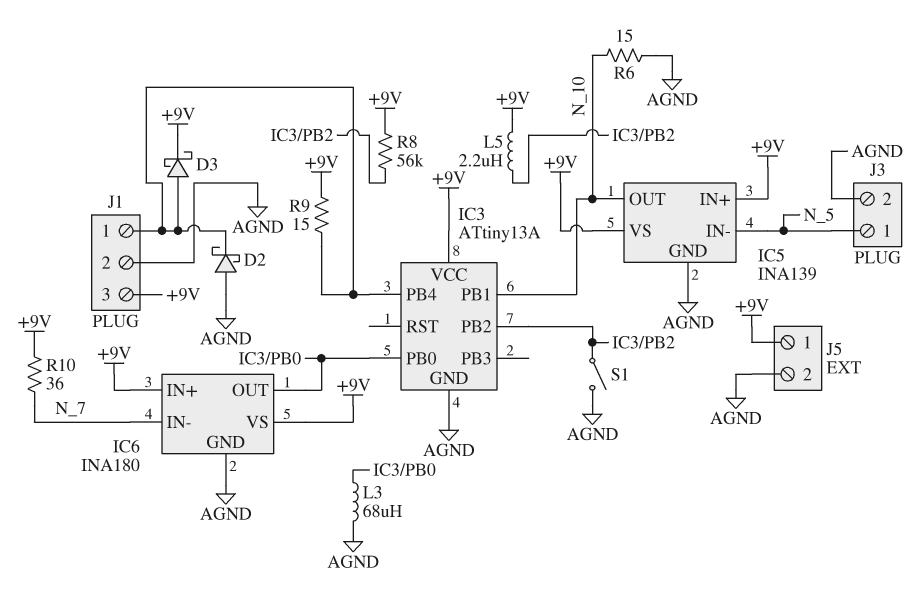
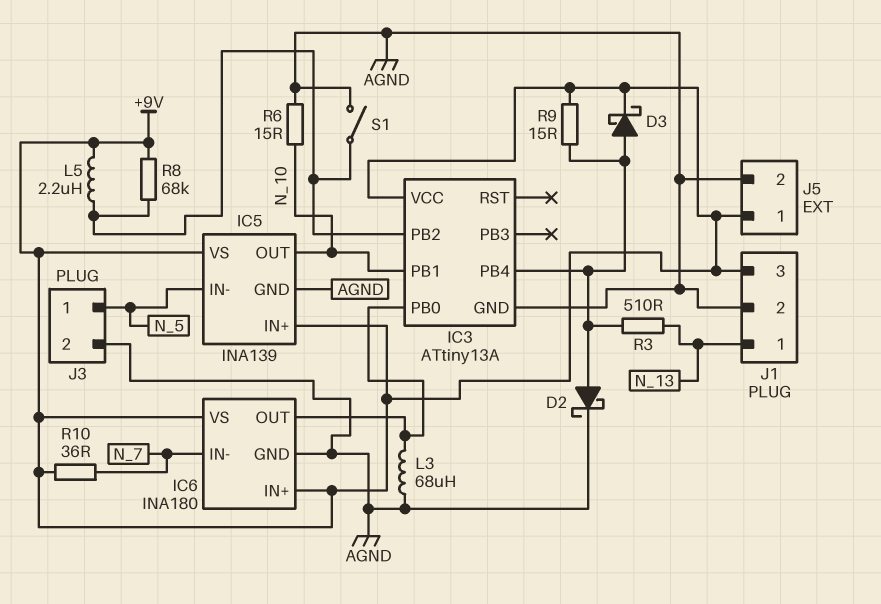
D2: schottky (A AGND, K IC3/PB4) -> schottky (A IC3/PB4, K AGND)
J1 pin 1: IC3/PB4 -> N_13
R3: none -> 510 (IC3/PB4, N_13)
R8: 56k (+9V, IC3/PB2) -> 68k (+9V, IC3/PB2)

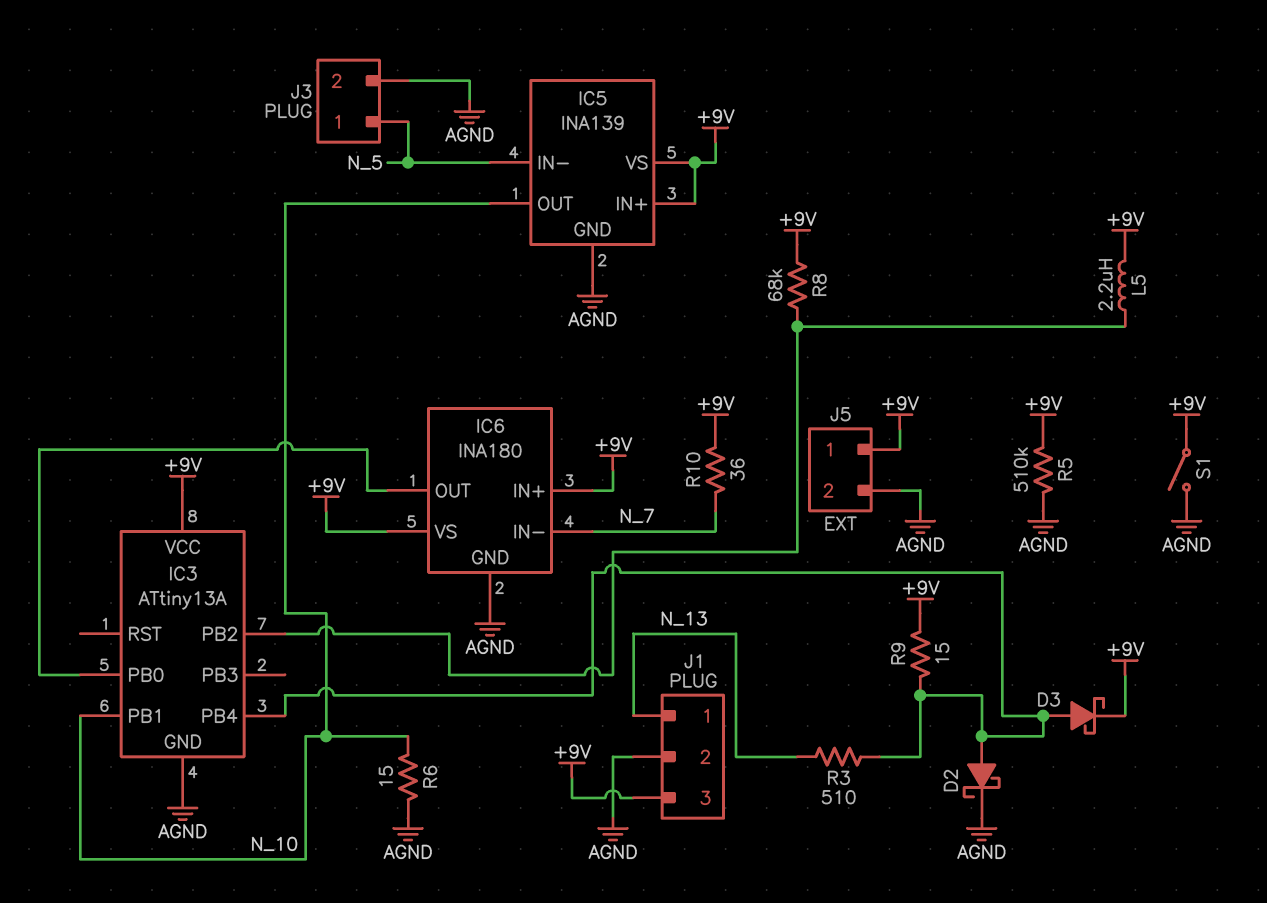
L3: 68uH (AGND, IC3/PB0) -> none
R5: none -> 510k (+9V, AGND)
S1: switch (AGND, IC3/PB2) -> switch (+9V, AGND)

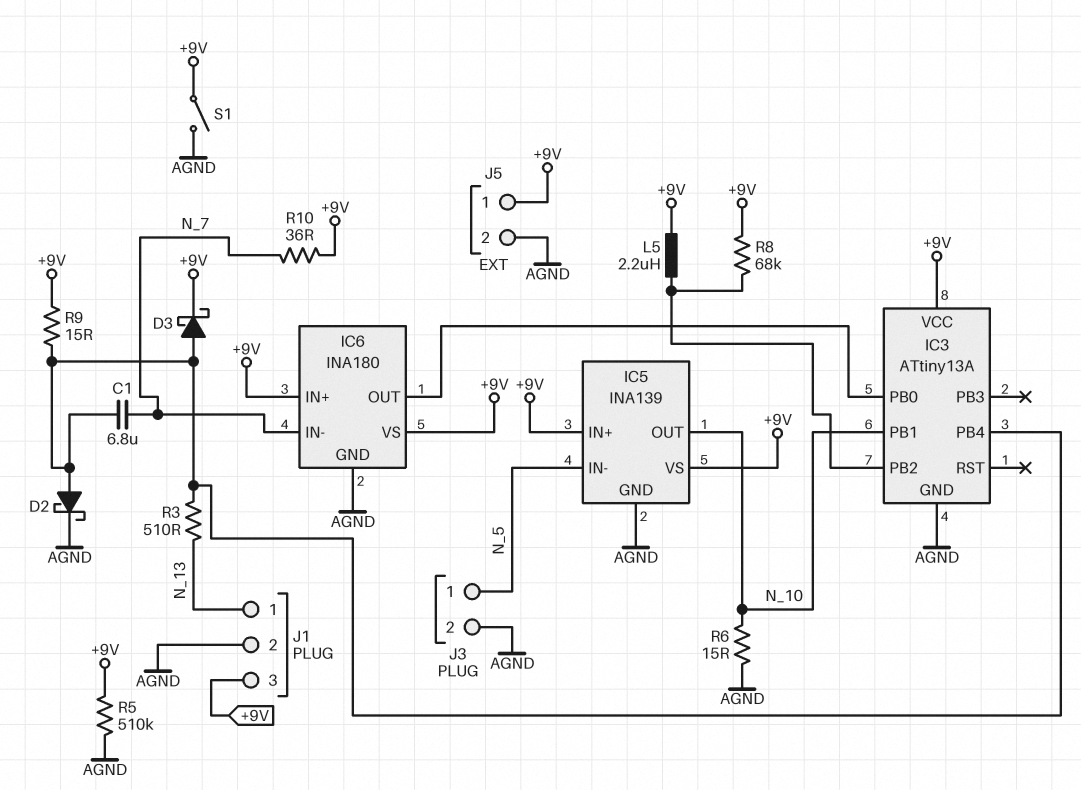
C1: none -> 6.8uF (IC3/PB4, N_7)

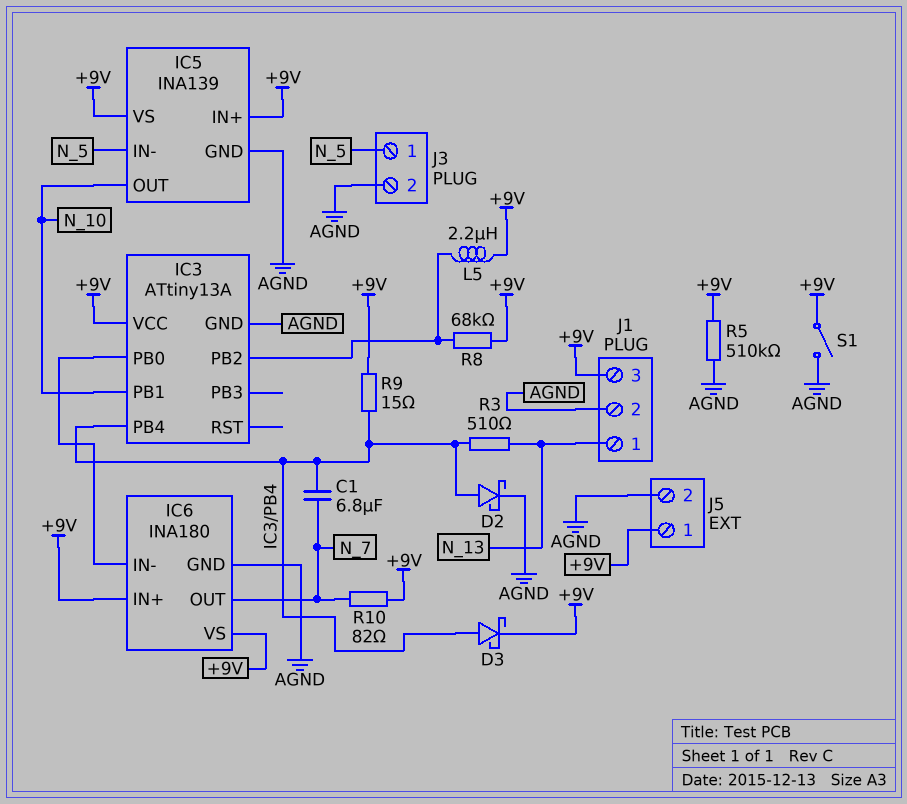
IC6 pin IN-: N_7 -> IC3/PB0
IC6 pin OUT: IC3/PB0 -> N_7
R6: 15 (AGND, N_10) -> none
R10: 36 (+9V, N_7) -> 82 (+9V, N_7)

